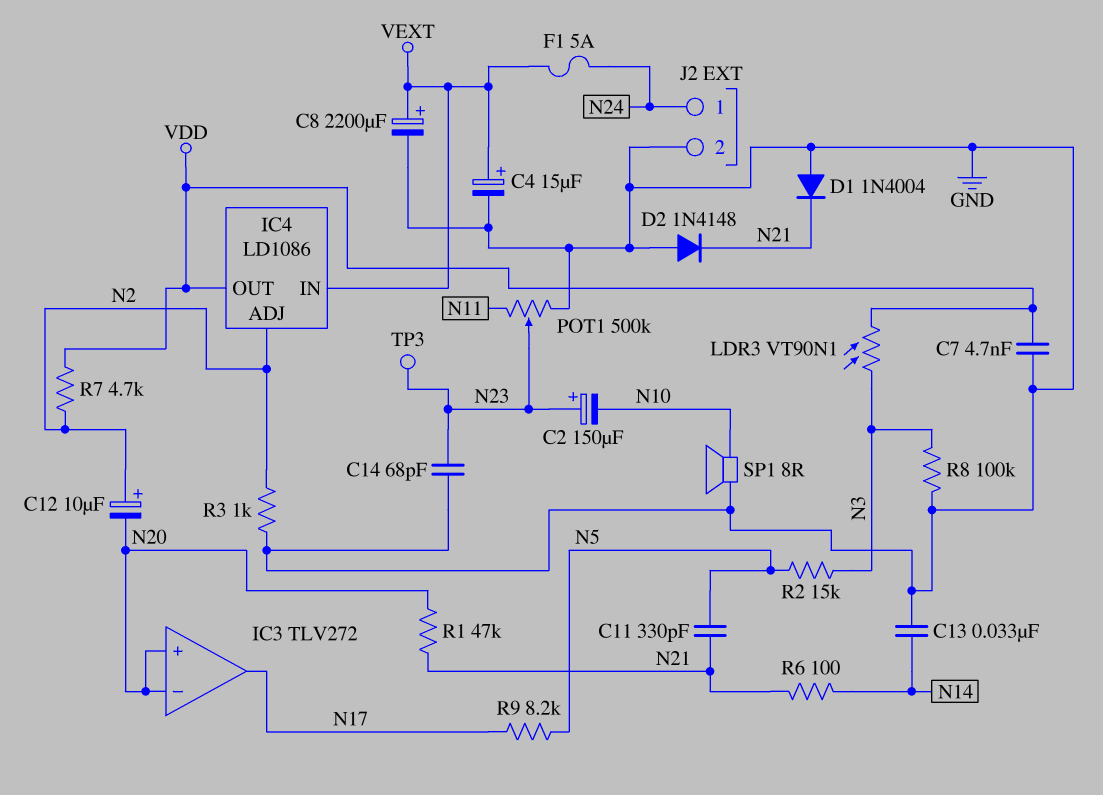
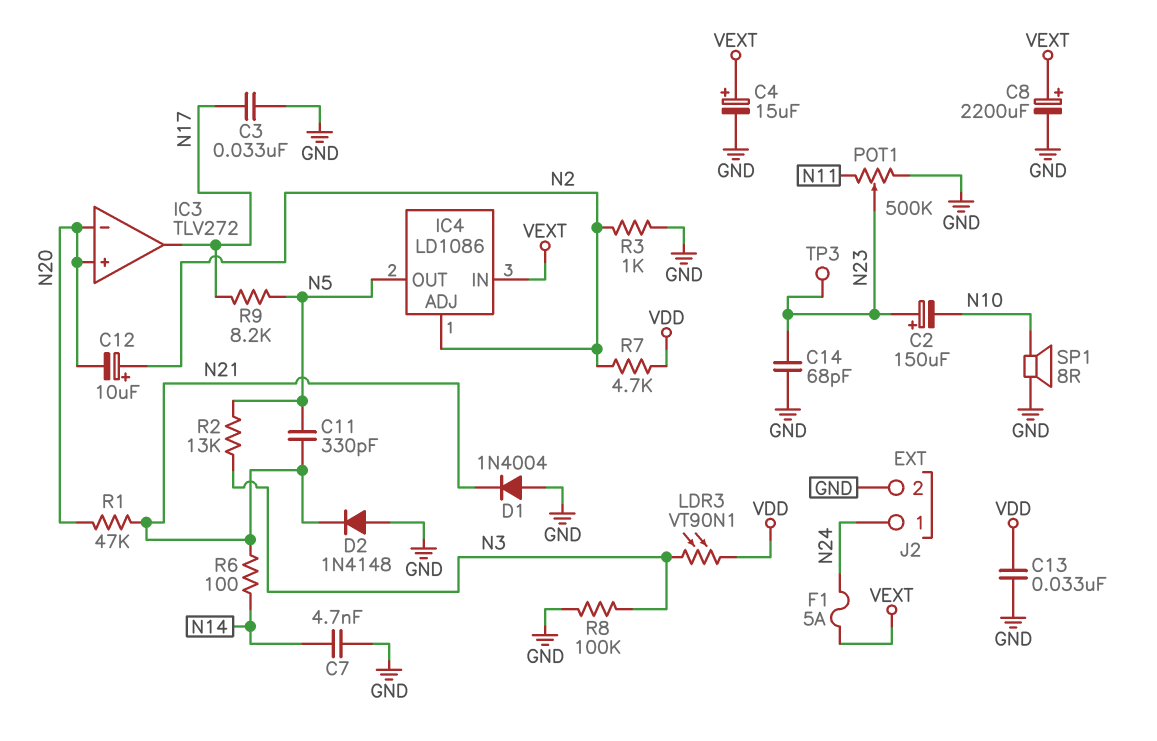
C3: none -> 33nF (GND, N17)
C7: 4.7nF (GND, VDD) -> 4.7nF (GND, N14)
C13: 33nF (GND, N14) -> 33nF (GND, VDD)
IC4 pin OUT: VDD -> N5
R2: 15k (N3, N5) -> 13k (N3, N5)

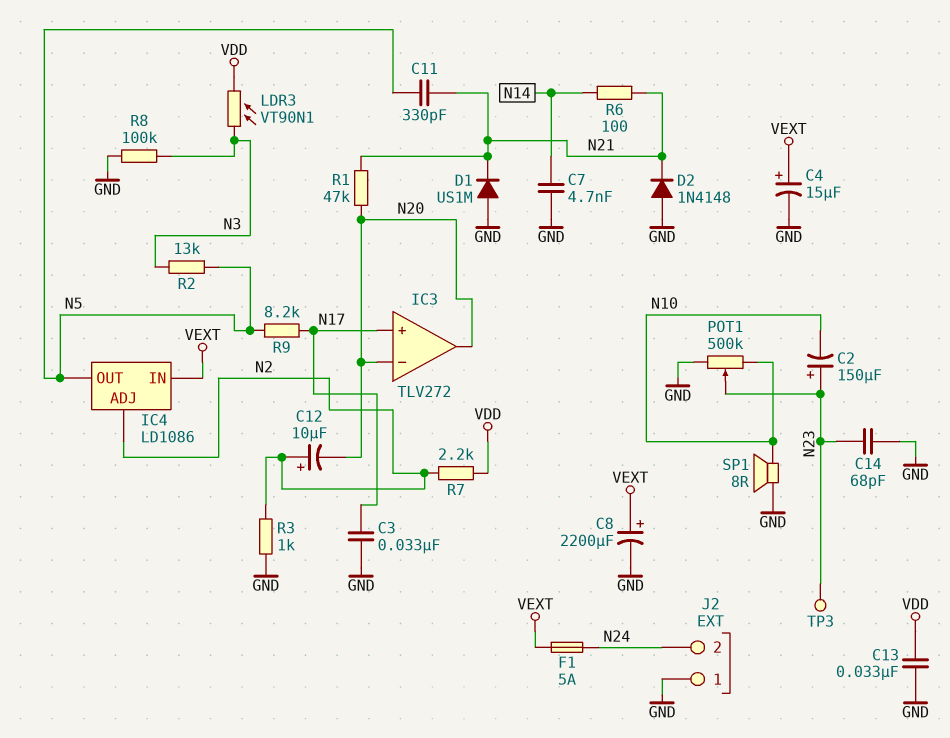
D1: diode 1N4004 (A GND, K N21) -> diode US1M (A GND, K N21)
IC3 pin in+: N20 -> N17
IC3 pin out: N17 -> N20
J2 pin 1: N24 -> GND
J2 pin 2: GND -> N24
POT1: 500k (GND, N11, wiper N23) -> 500k (GND, N10, wiper N23)
R7: 4.7k (N2, VDD) -> 2.2k (N2, VDD)

